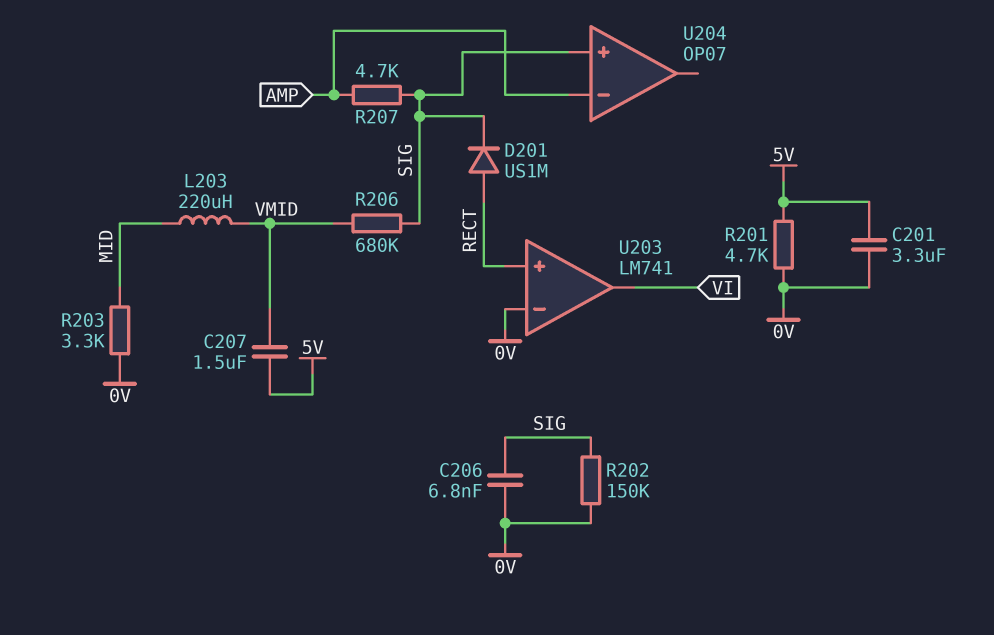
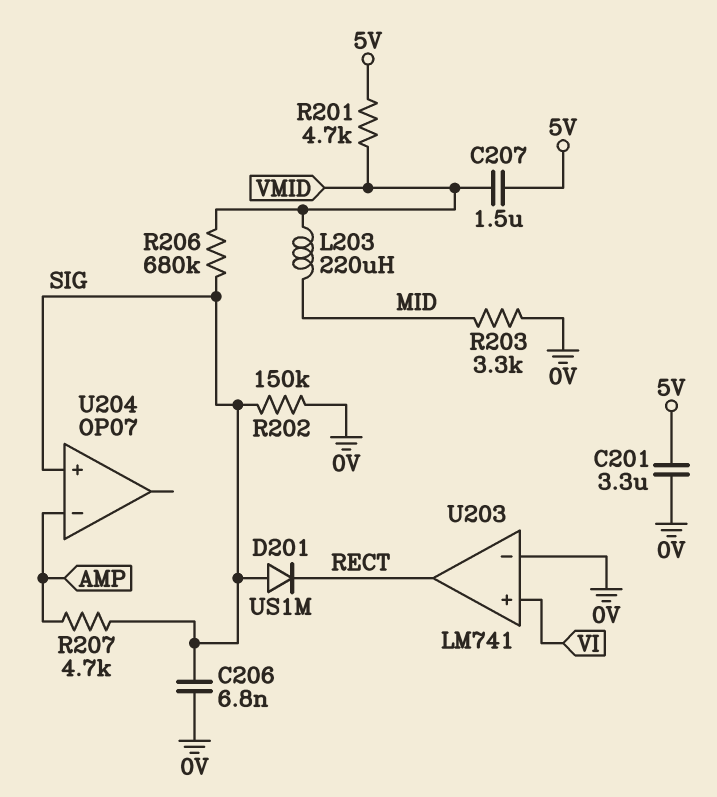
D201: diode US1M (A RECT, K SIG) -> diode US1M (A SIG, K RECT)
R201: 4.7k (0V, 5V) -> 4.7k (5V, VMID)
U203 pin in+: RECT -> VI
U203 pin out: VI -> RECT

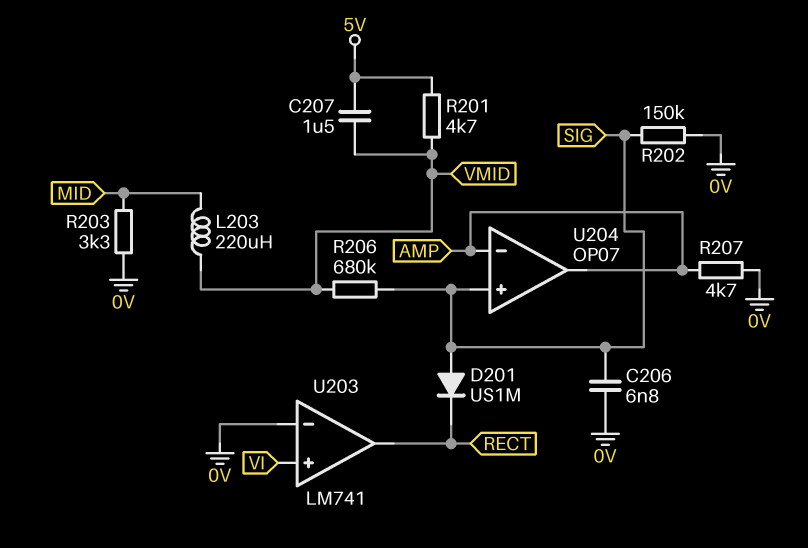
C201: 3.3uF (0V, 5V) -> none
R207: 4.7k (AMP, SIG) -> 4.7k (0V, AMP)
U204 pin out: none -> AMP

